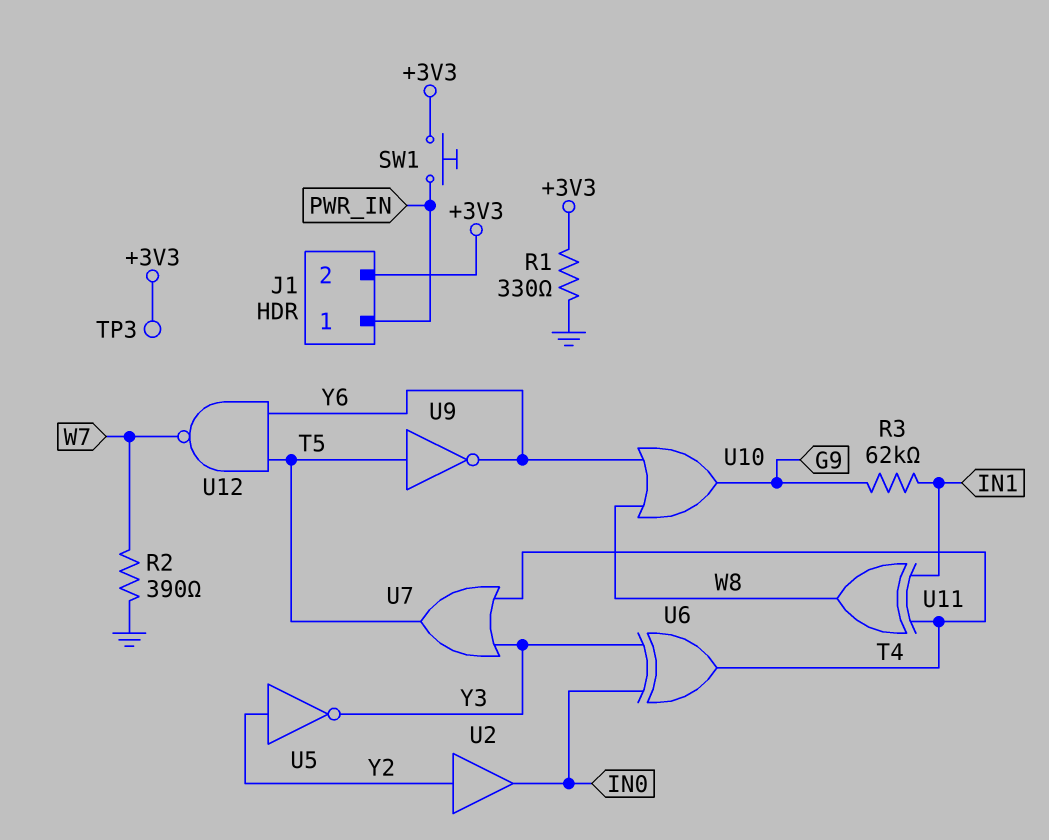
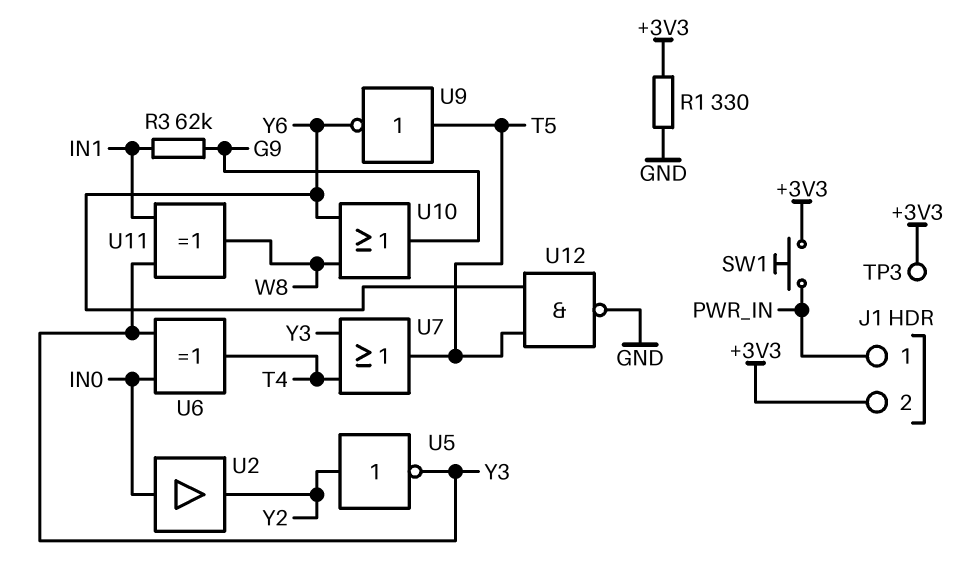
R2: 390 (GND, W7) -> none
U2: buffer (in Y2, out IN0) -> buffer (in IN0, out Y2)
U11: XOR (in IN1, in T4, out W8) -> XOR (in IN1, in Y3, out W8)
U12: NAND (in T5, in Y6, out W7) -> NAND (in T5, in Y6, out GND)

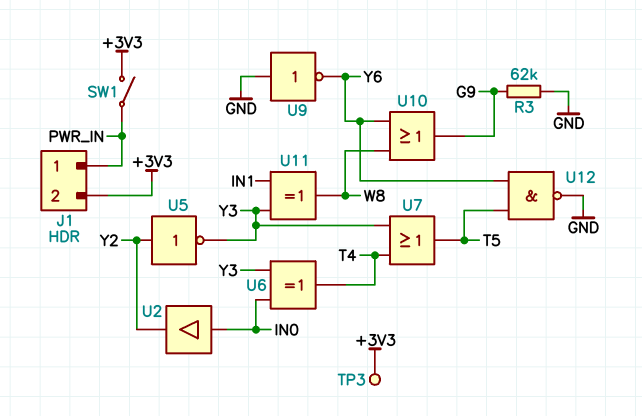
R1: 330 (+3V3, GND) -> none
R3: 62k (G9, IN1) -> 62k (G9, GND)
SW1: button (+3V3, PWR_IN) -> switch (+3V3, PWR_IN)
U9: NOT (in T5, out Y6) -> NOT (in GND, out Y6)

